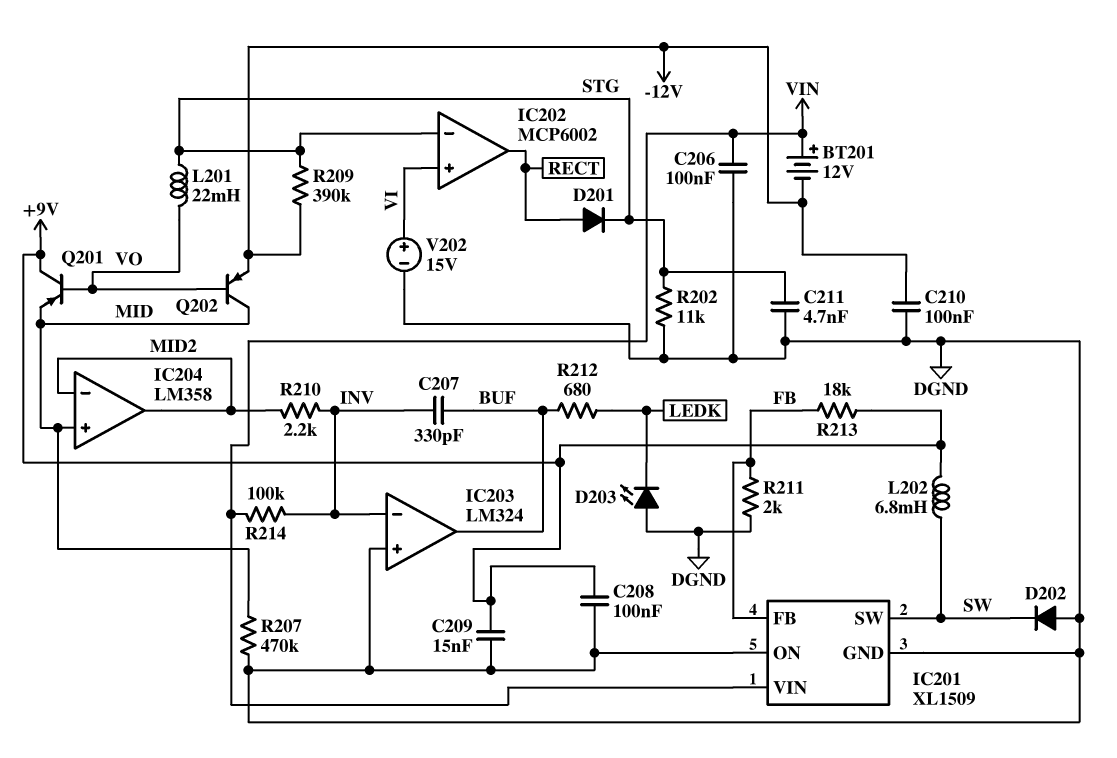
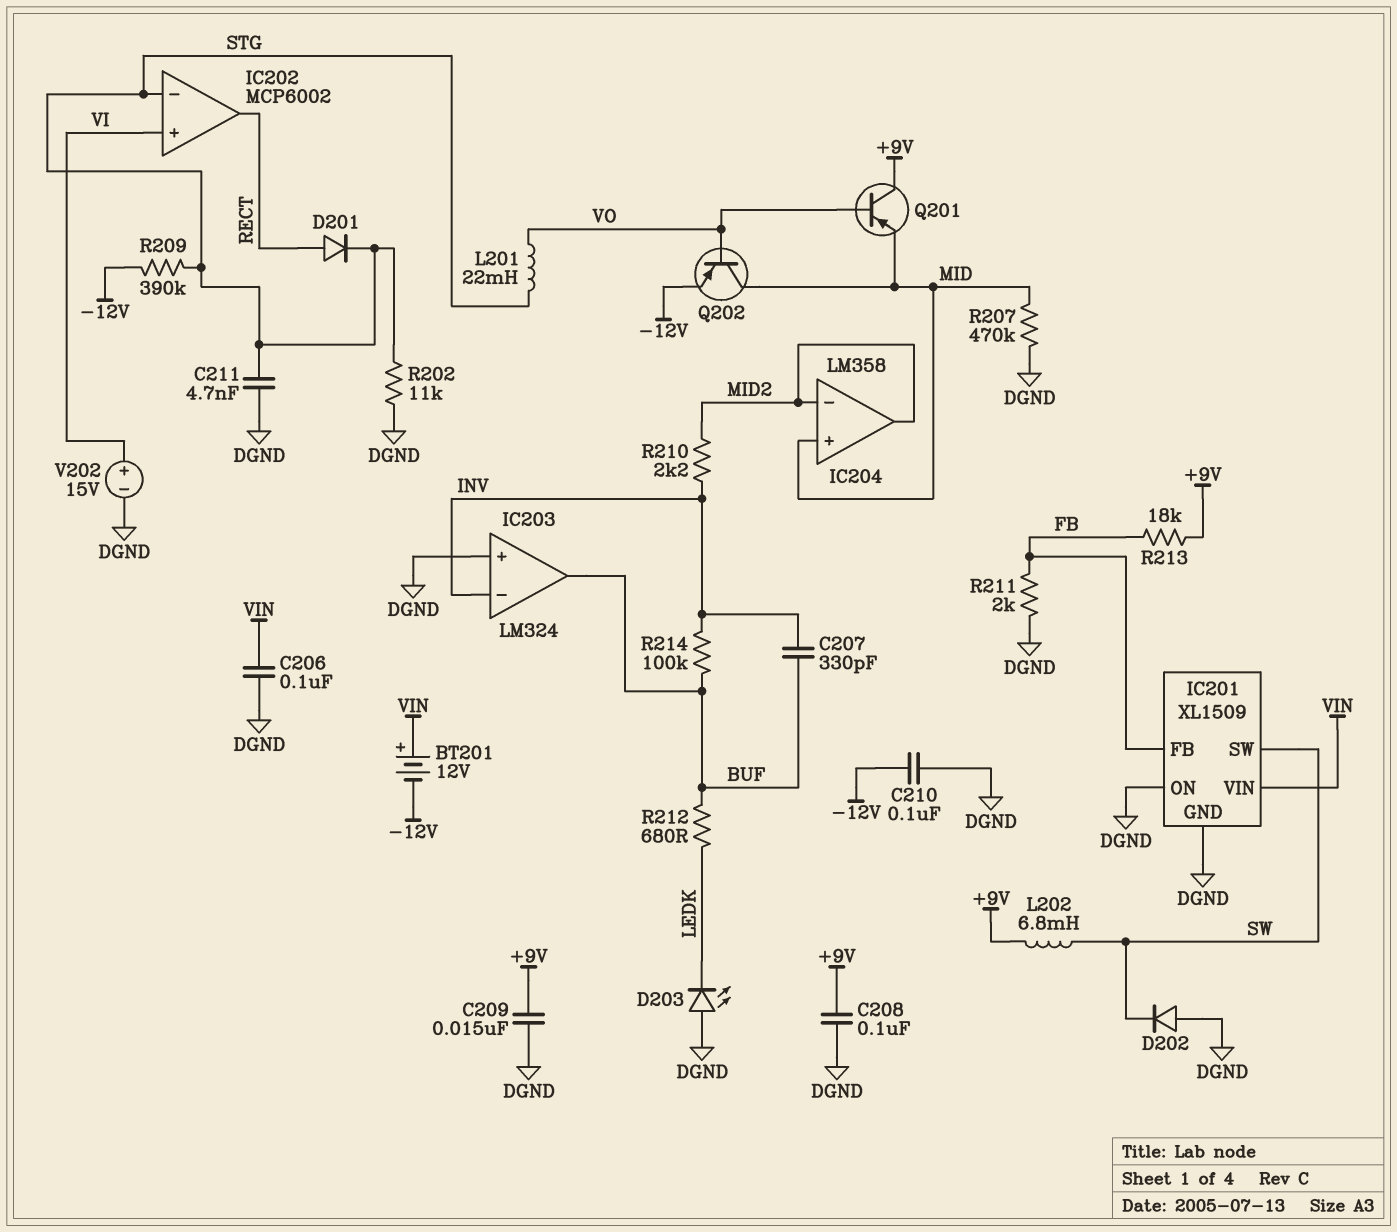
R214: 100k (INV, VIN) -> 100k (BUF, INV)

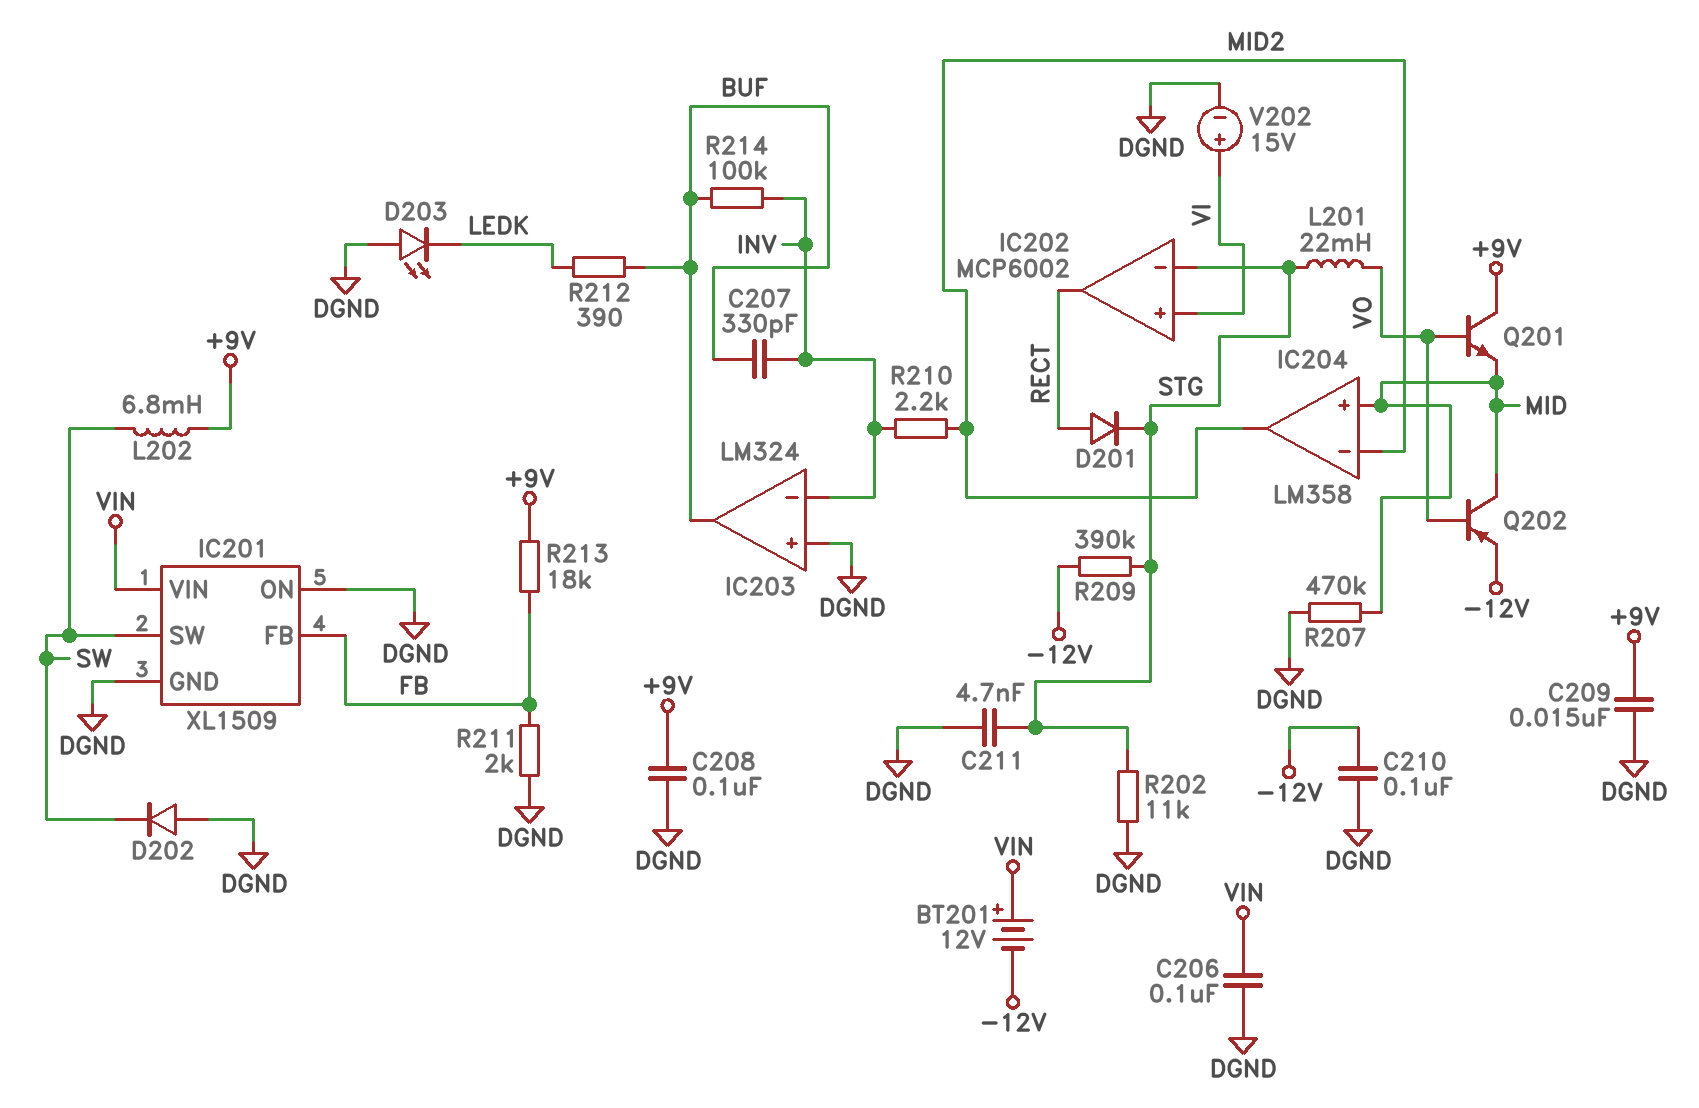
Q201: PNP (B VO, C +9V, E MID) -> NPN (B VO, C +9V, E MID)
R212: 680 (BUF, LEDK) -> 390 (BUF, LEDK)

